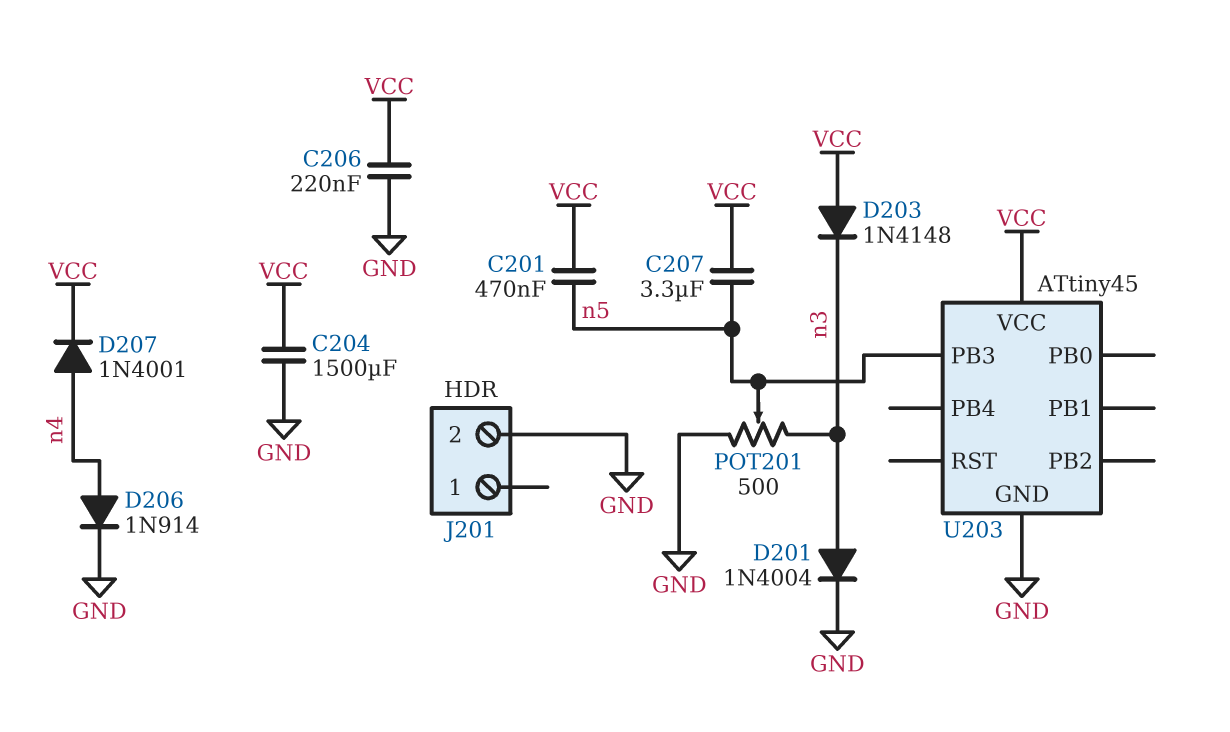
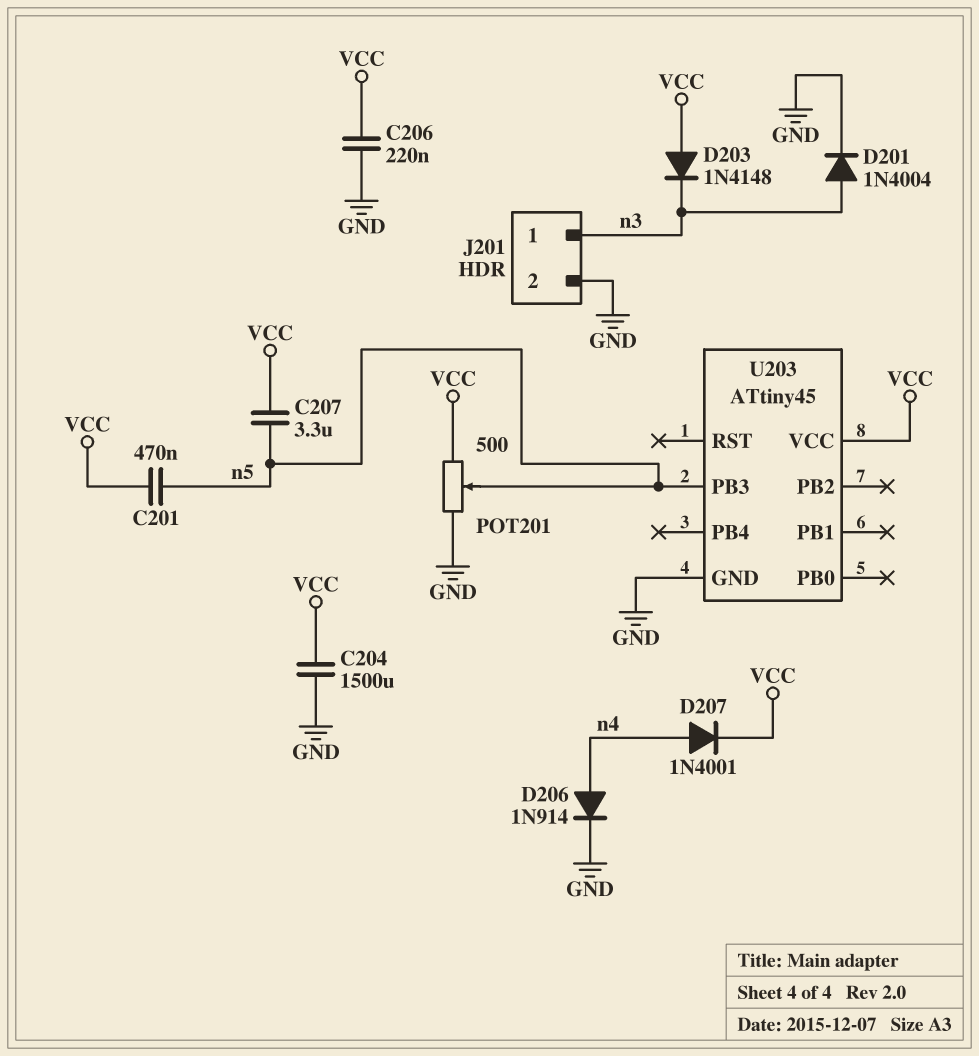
J201 pin 1: none -> n3
POT201: 500 (GND, n3, wiper n5) -> 500 (GND, VCC, wiper n5)

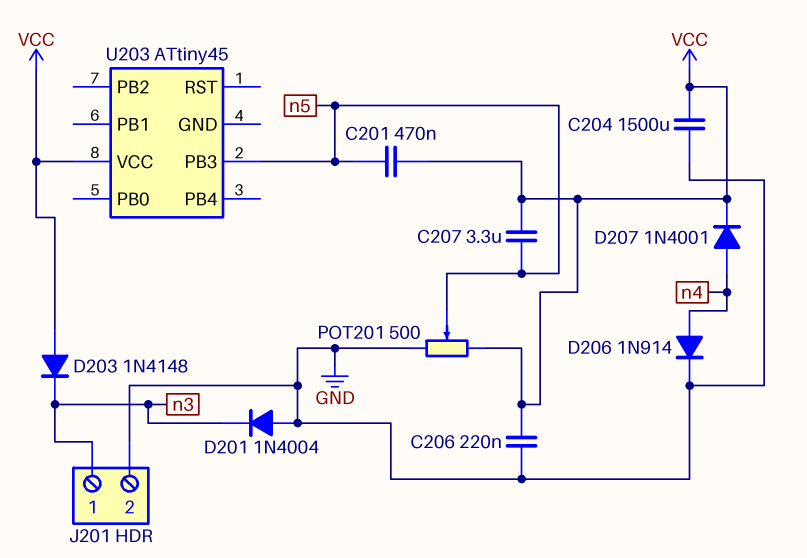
D201: diode 1N4004 (A n3, K GND) -> diode 1N4004 (A GND, K n3)
U203 pin GND: GND -> none

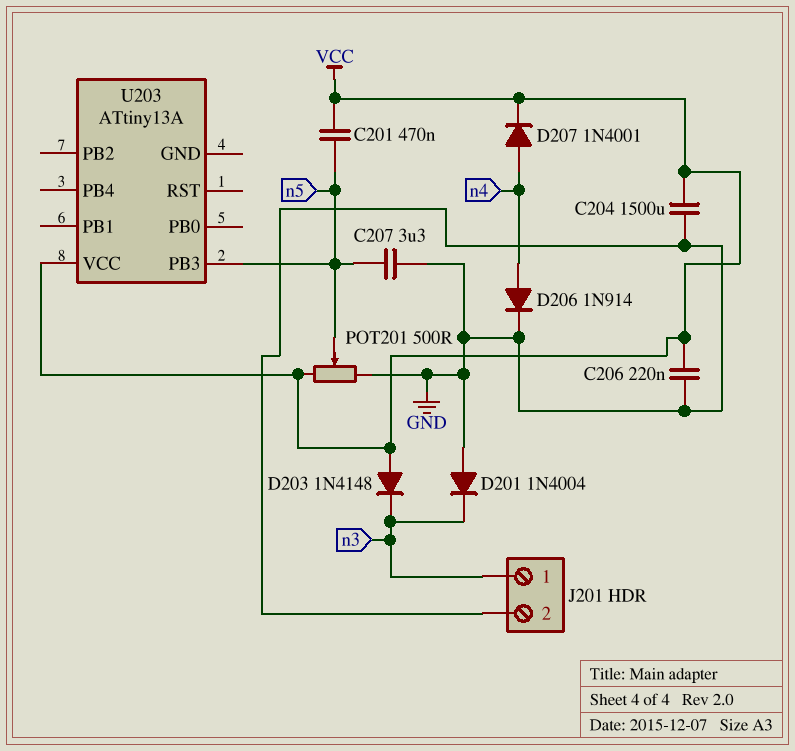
C207: 3.3uF (VCC, n5) -> 3.3uF (GND, n5)
U203: ATtiny45 -> ATtiny13A

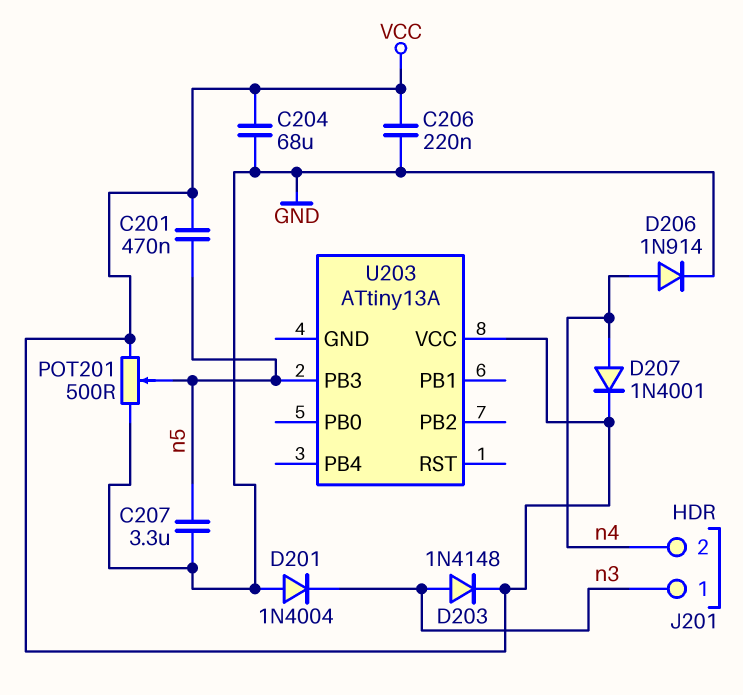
C204: 1500uF (GND, VCC) -> 68uF (GND, VCC)
D203: diode 1N4148 (A VCC, K n3) -> diode 1N4148 (A n3, K VCC)
J201 pin 2: GND -> n4

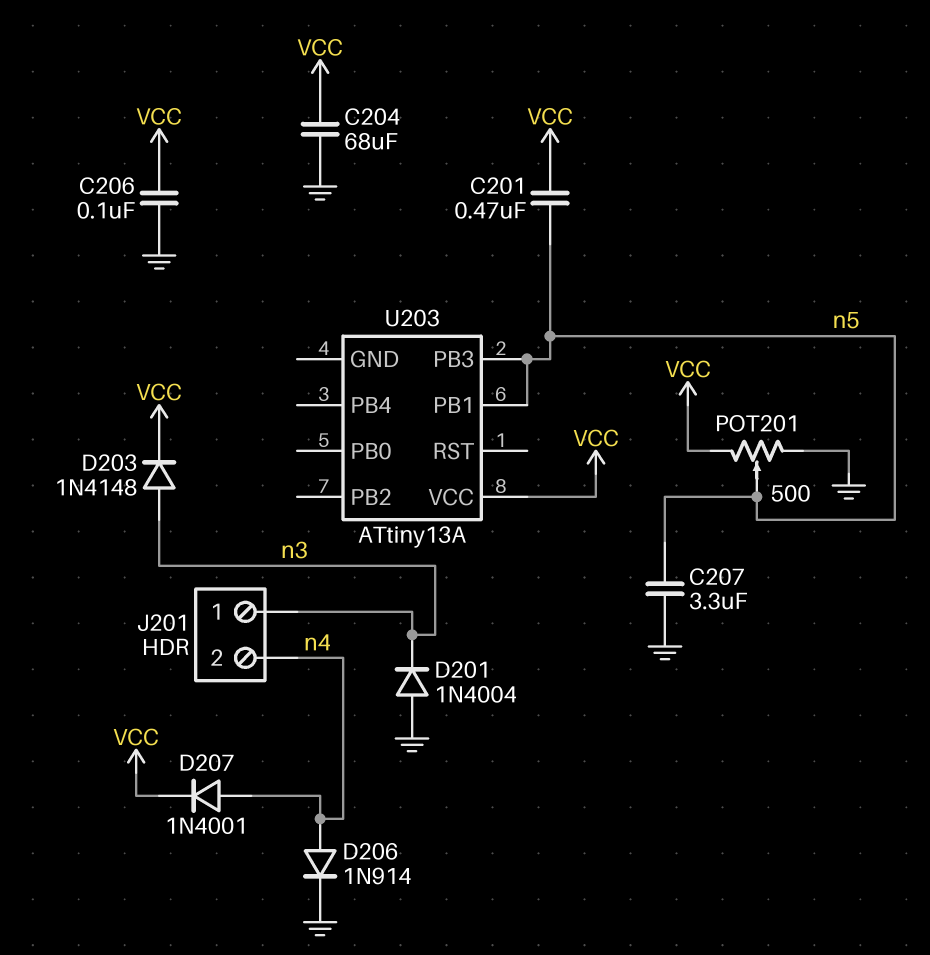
C206: 220nF (GND, VCC) -> 100nF (GND, VCC)
U203 pin PB1: none -> n5

